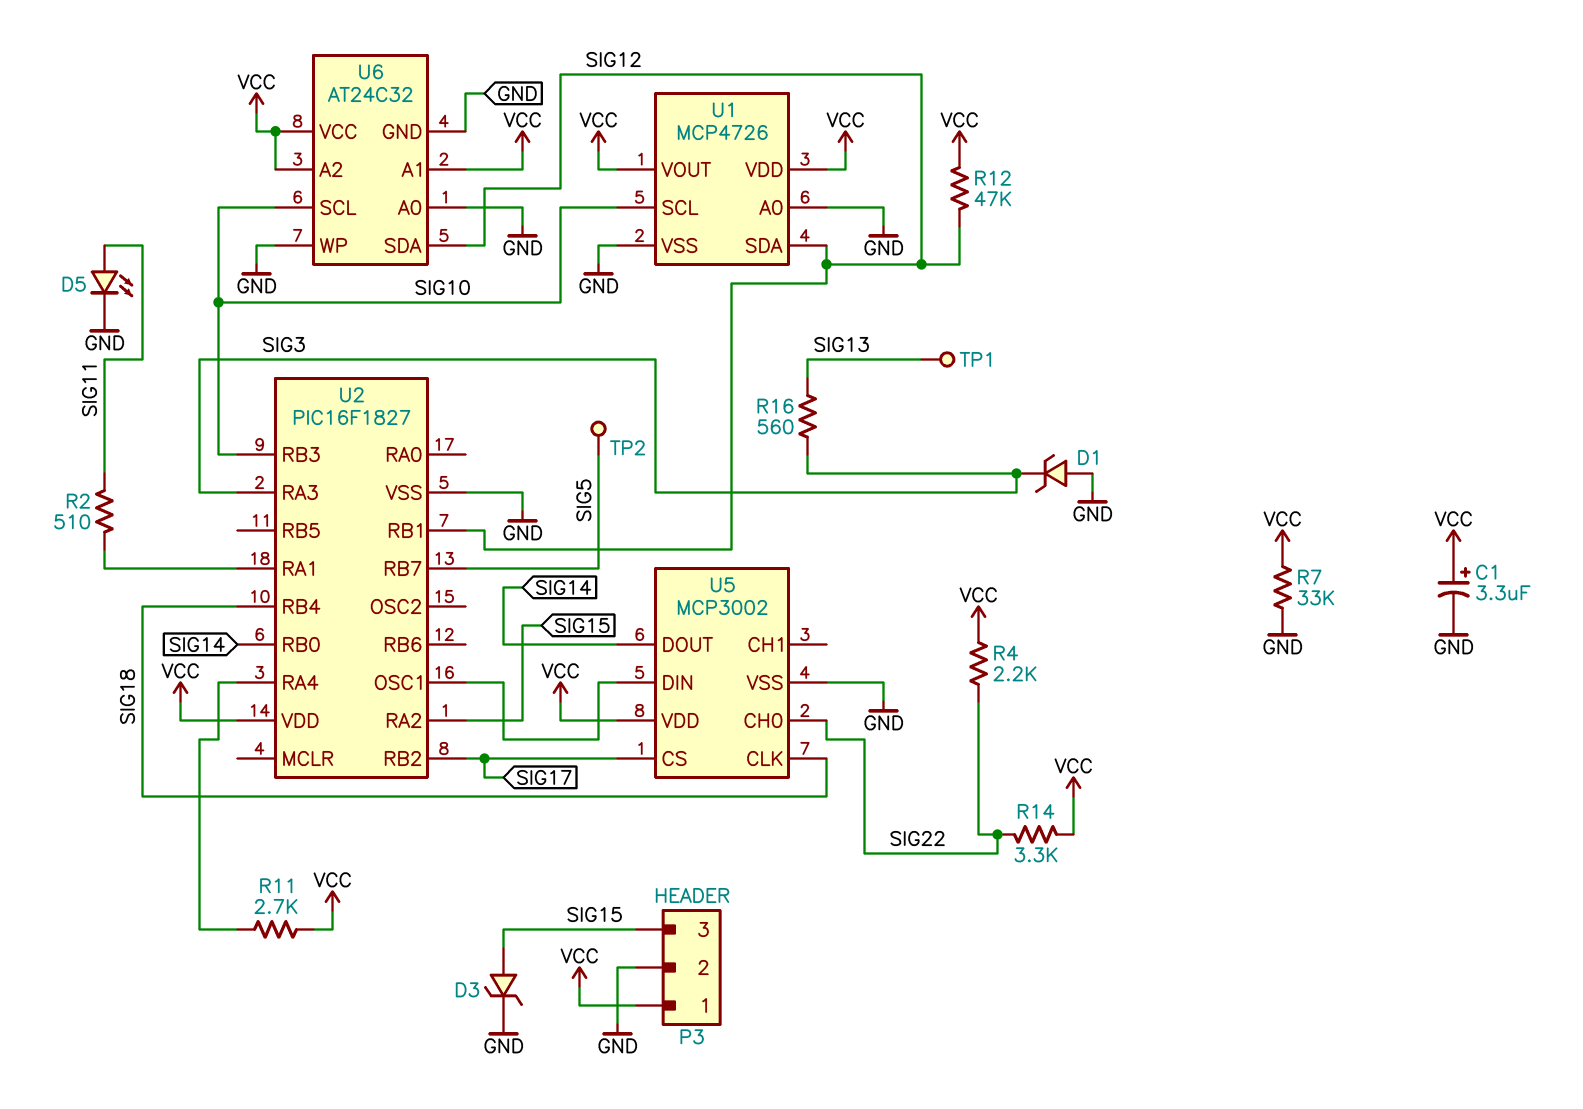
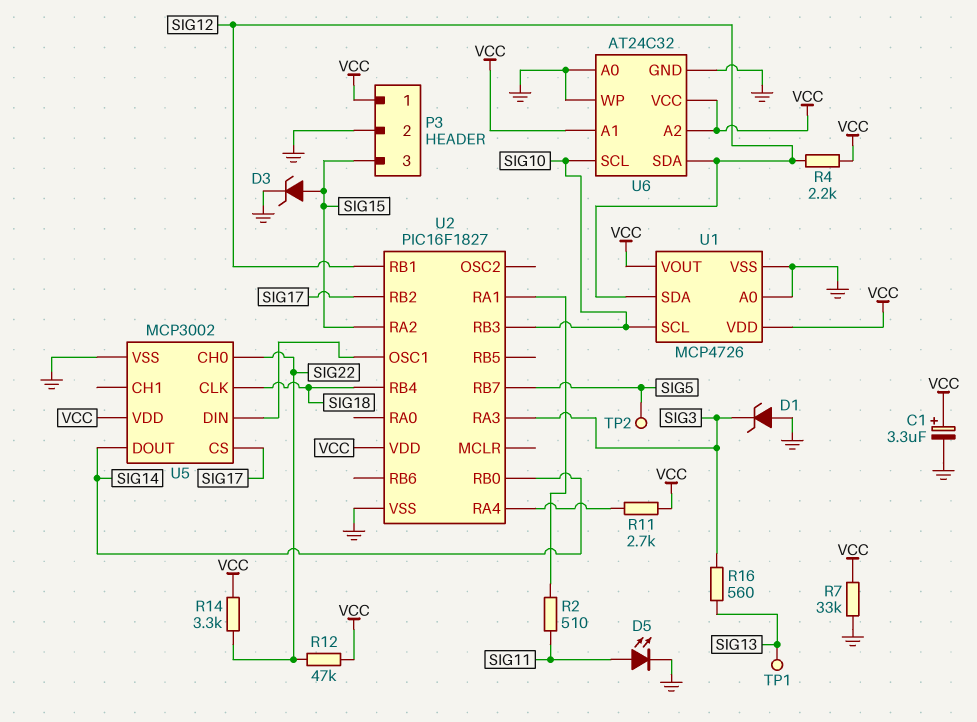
R4: 2.2k (SIG22, VCC) -> 2.2k (SIG12, VCC)
R12: 47k (SIG12, VCC) -> 47k (SIG22, VCC)

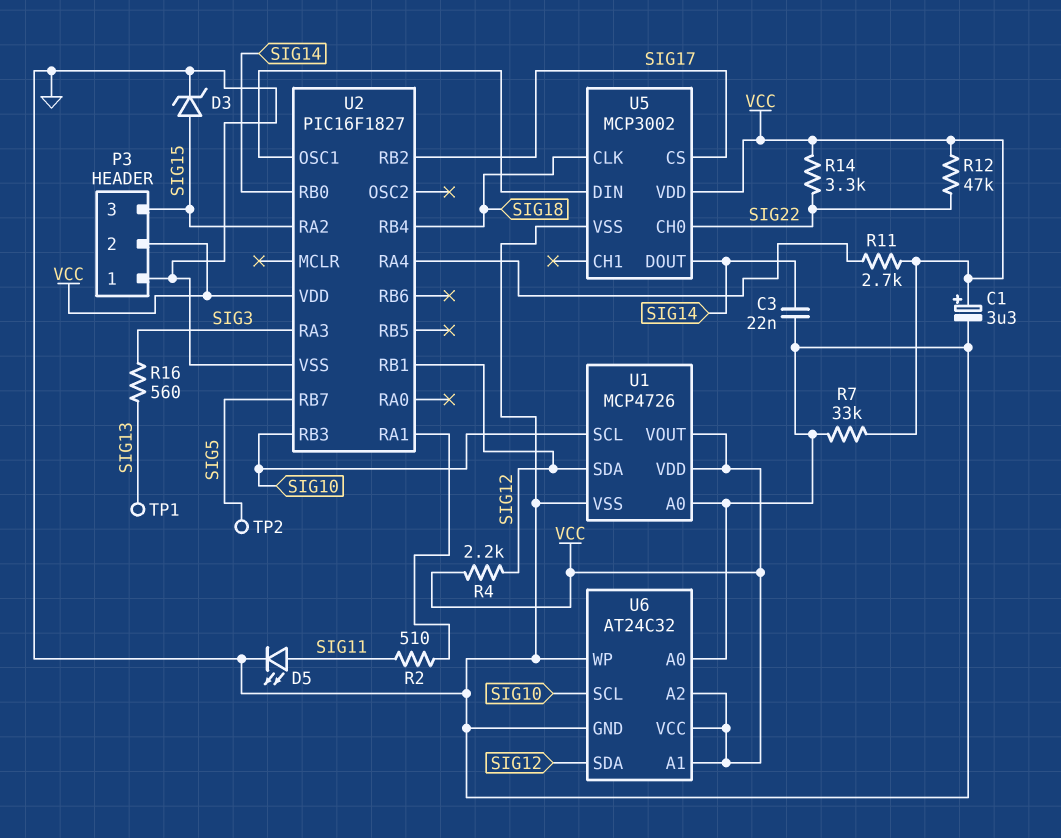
C3: none -> 22nF (GND, SIG14)
D1: zener (A GND, K SIG3) -> none
P3 pin 1: VCC -> GND
P3 pin 2: GND -> VCC

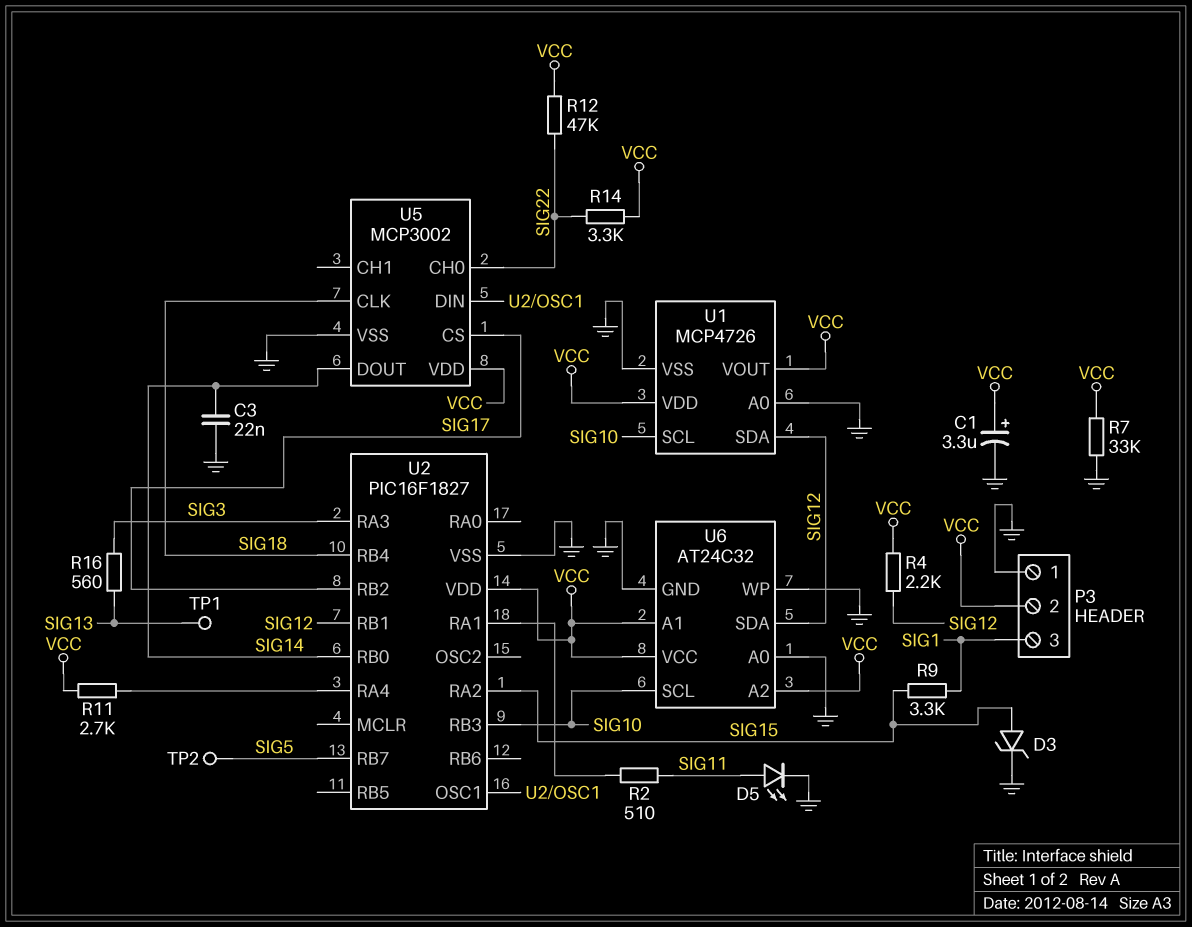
P3 pin 3: SIG15 -> SIG1
R9: none -> 3.3k (SIG1, SIG15)

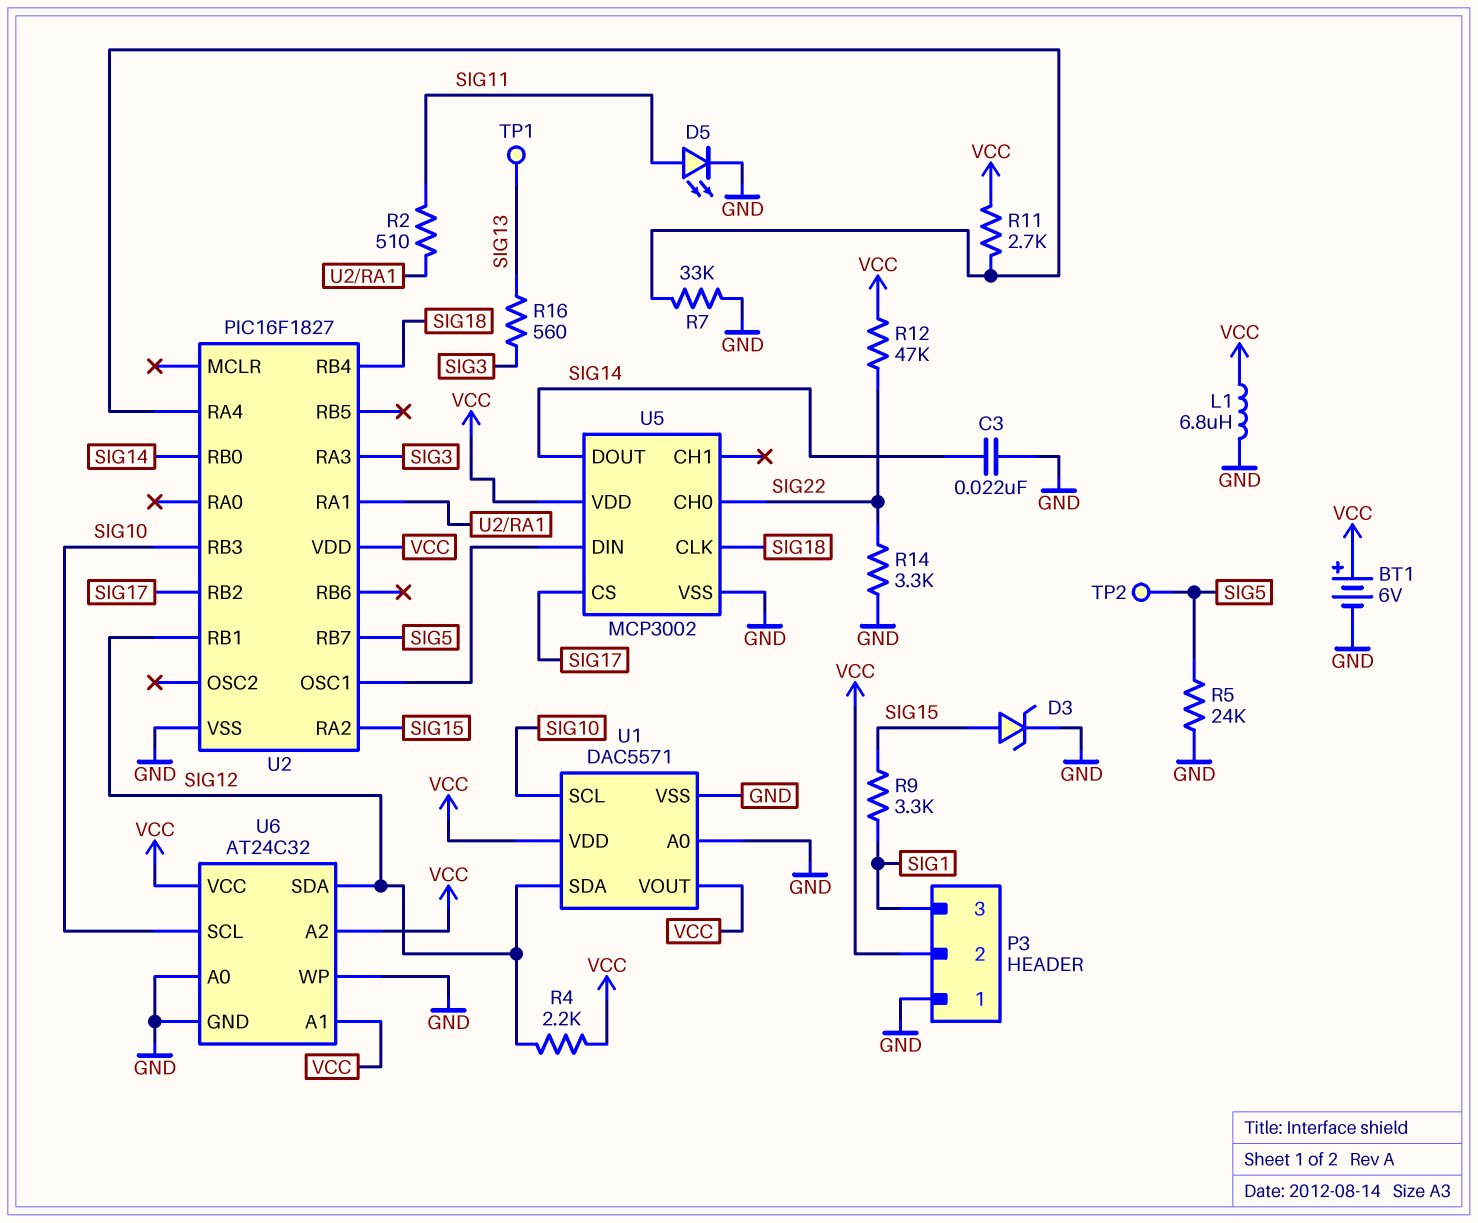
BT1: none -> 6V (plus VCC, minus GND)
C1: 3.3uF (plus VCC, minus GND) -> none
L1: none -> 6.8uH (GND, VCC)
R5: none -> 24k (GND, SIG5)
R7: 33k (GND, VCC) -> 33k (GND, U2/RA4)
R14: 3.3k (SIG22, VCC) -> 3.3k (GND, SIG22)
U1: MCP4726 -> DAC5571

